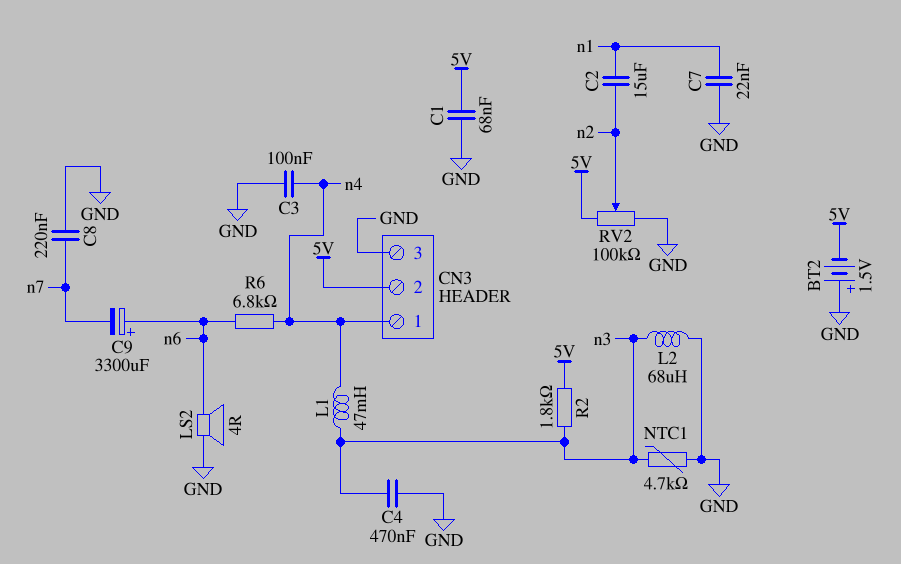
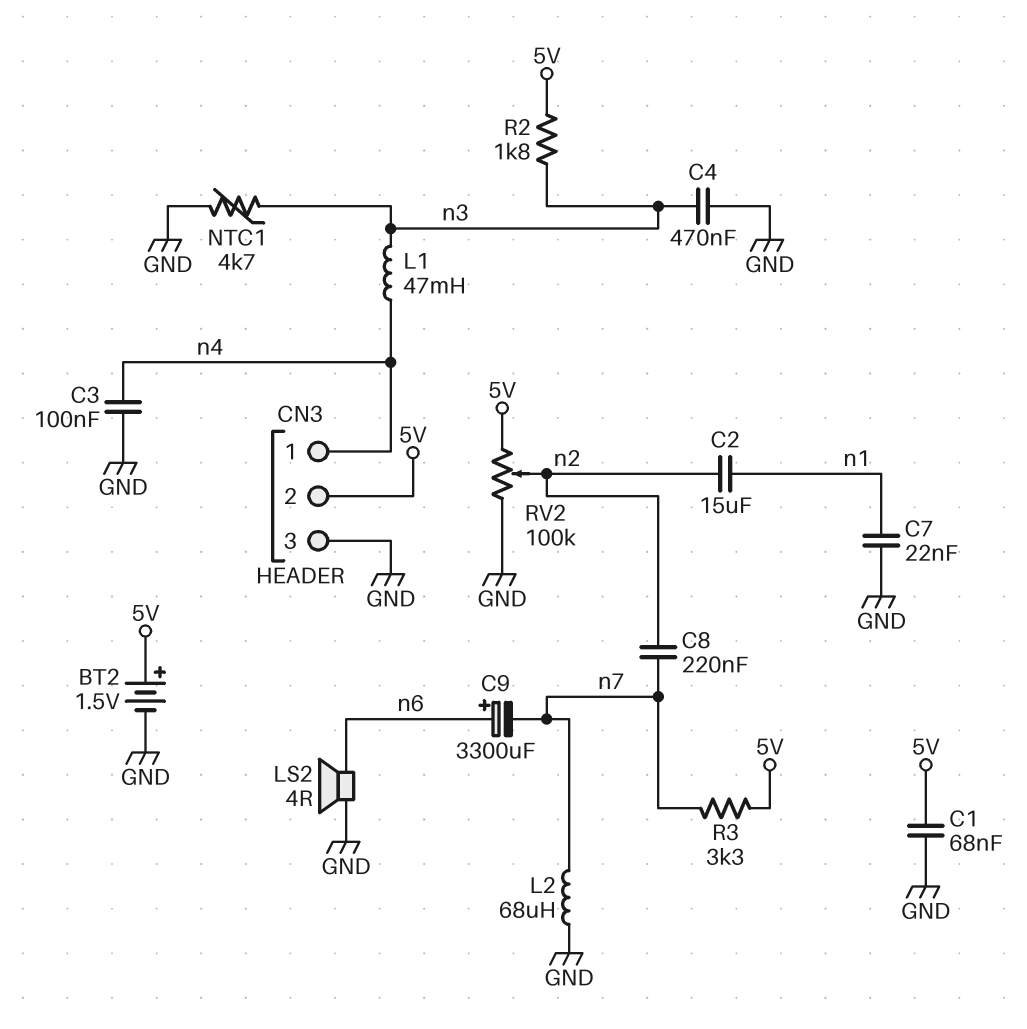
BT2: 1.5V (plus GND, minus 5V) -> 1.5V (plus 5V, minus GND)
C8: 220nF (GND, n7) -> 220nF (n2, n7)
L2: 68uH (GND, n3) -> 68uH (GND, n7)
R3: none -> 3.3k (5V, n7)
R6: 6.8k (n4, n6) -> none

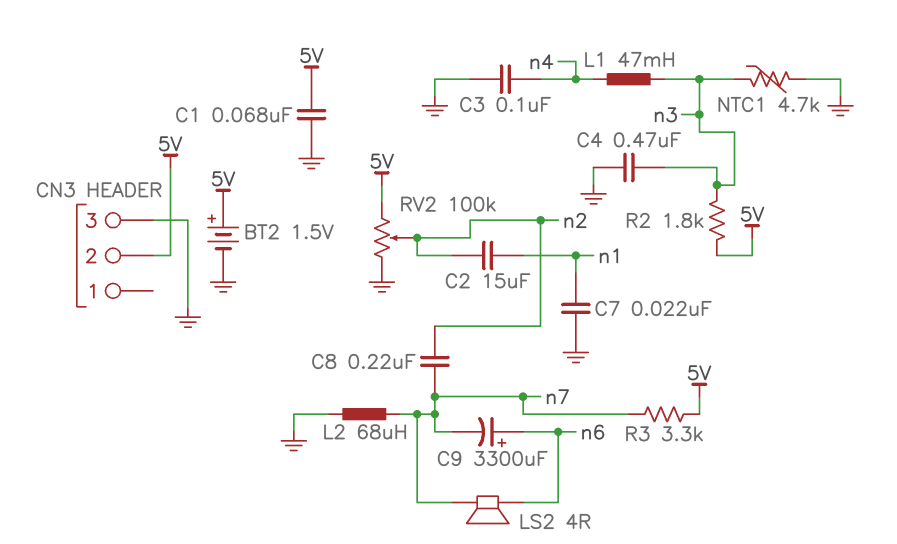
CN3 pin 1: n4 -> none
LS2: speaker 4R (GND, n6) -> speaker 4R (n6, n7)

